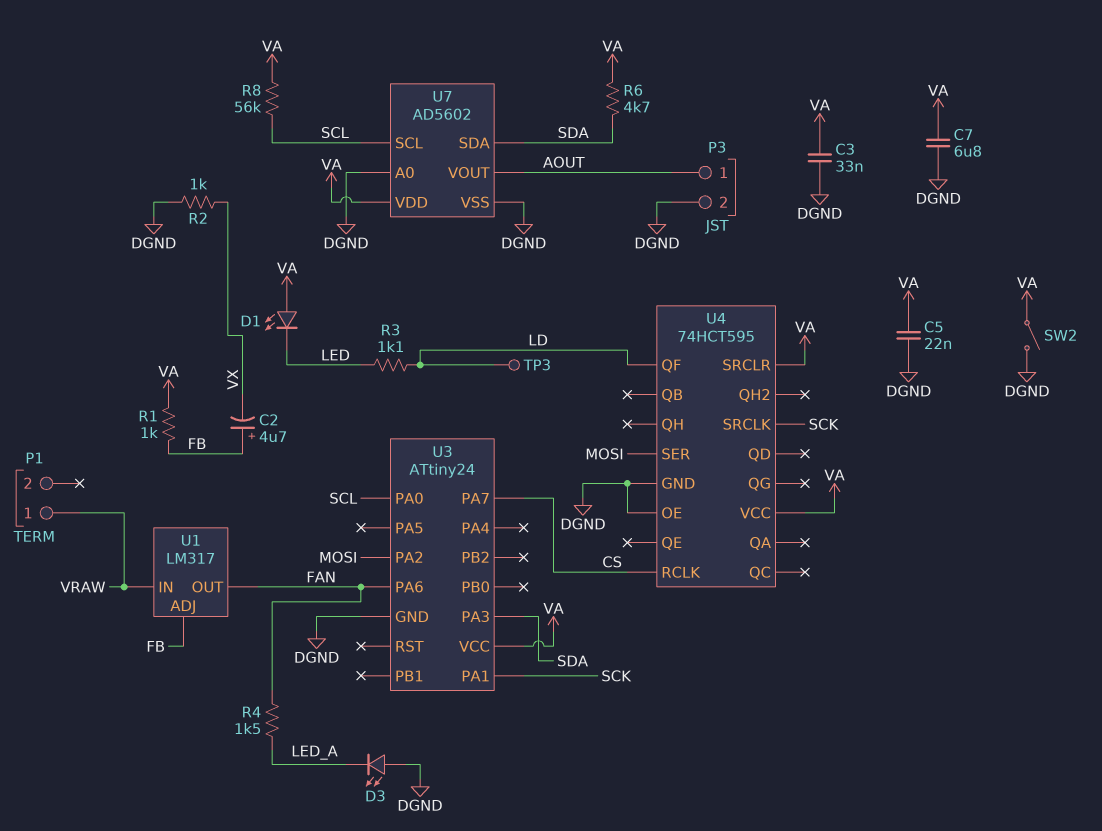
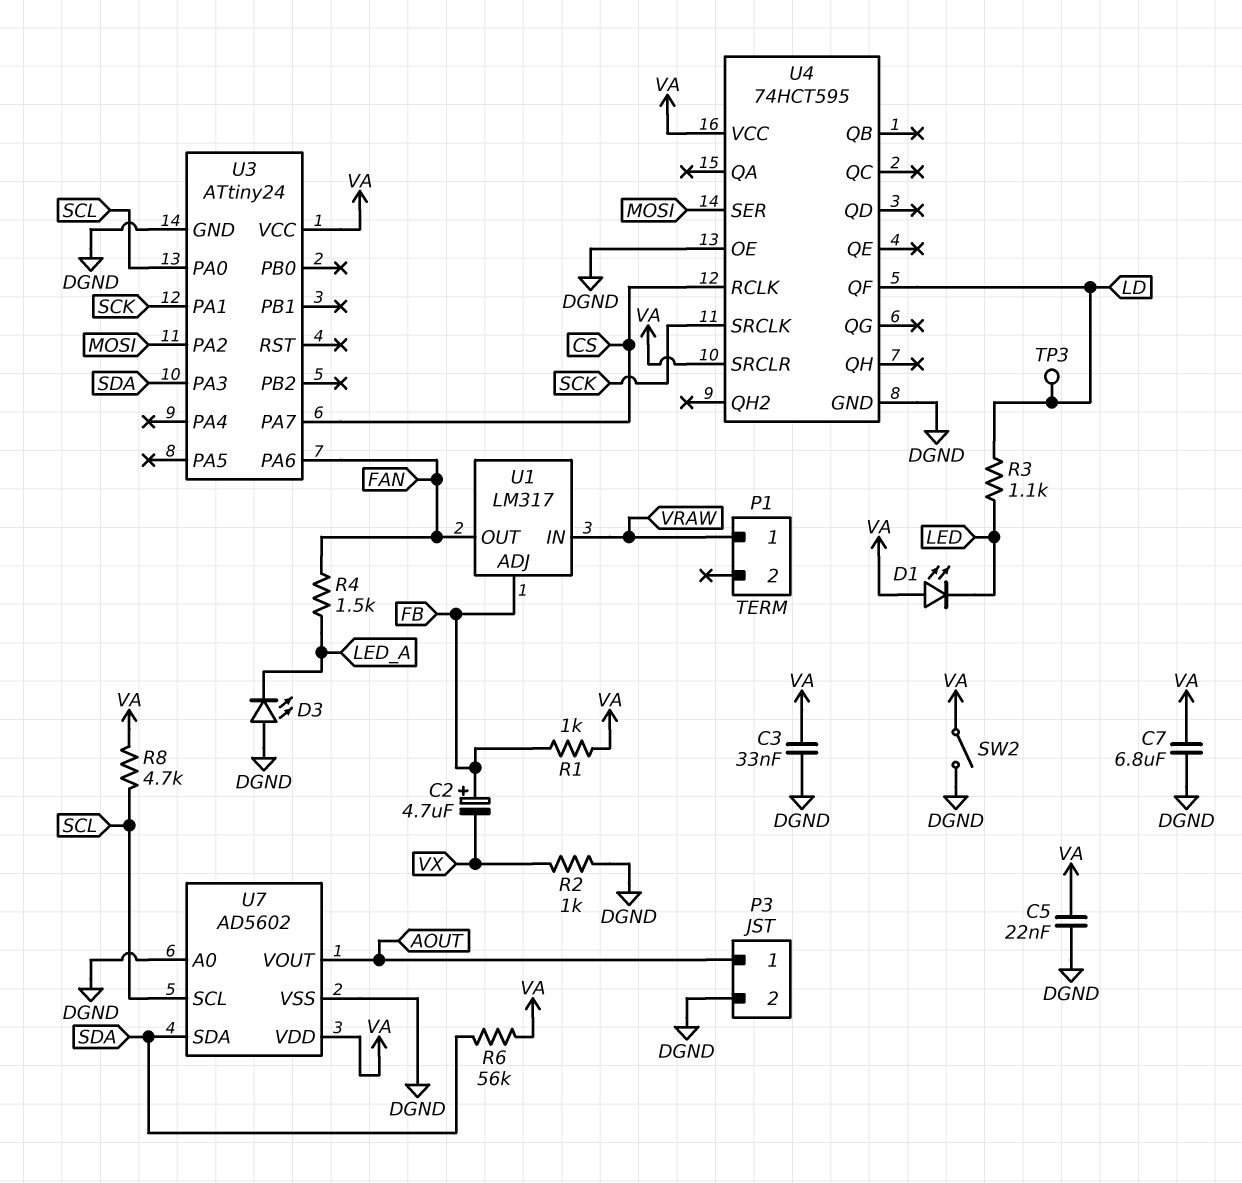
R6: 4.7k (SDA, VA) -> 56k (SDA, VA)
R8: 56k (SCL, VA) -> 4.7k (SCL, VA)

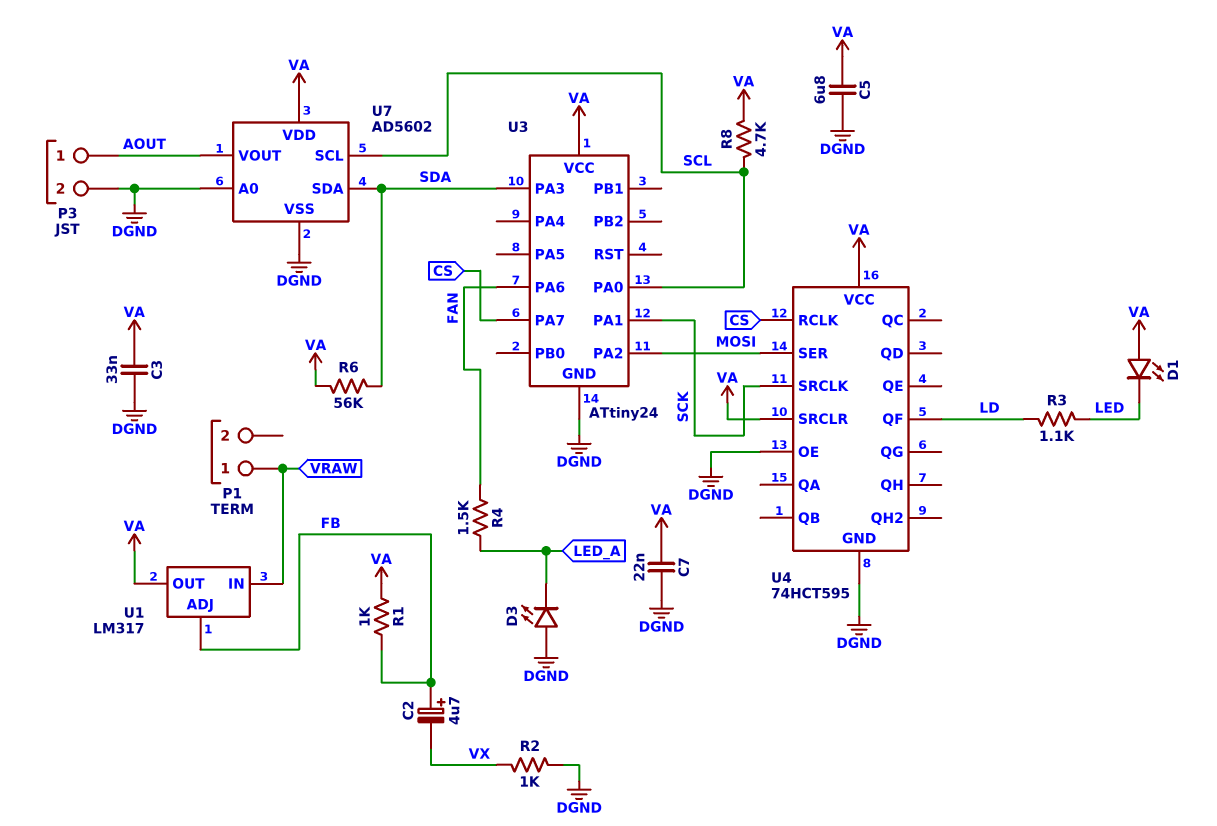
C5: 22nF (DGND, VA) -> 6.8uF (DGND, VA)
C7: 6.8uF (DGND, VA) -> 22nF (DGND, VA)
SW2: switch (DGND, VA) -> none
TP3: test point (LD) -> none
U1 pin OUT: FAN -> VA

